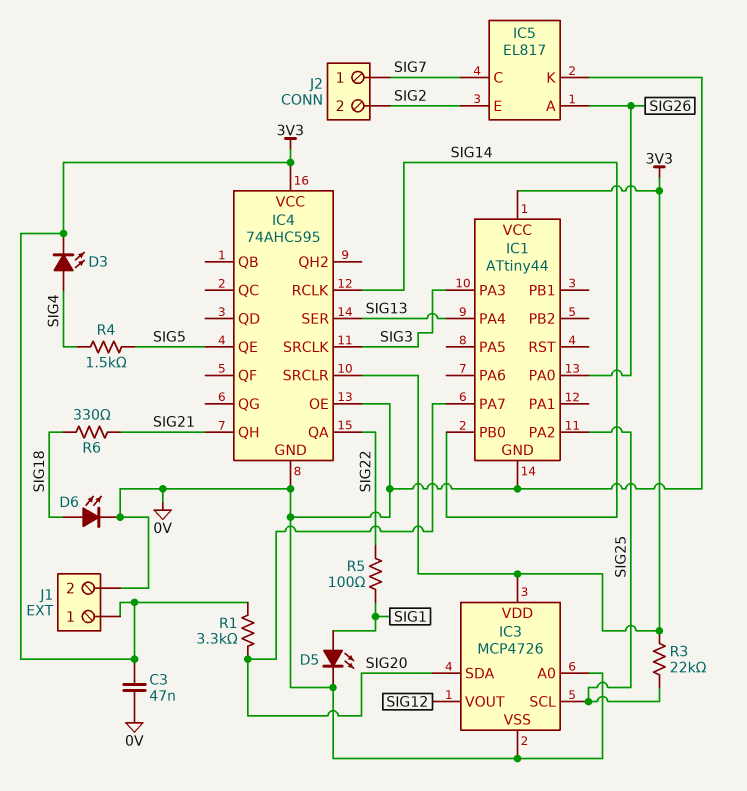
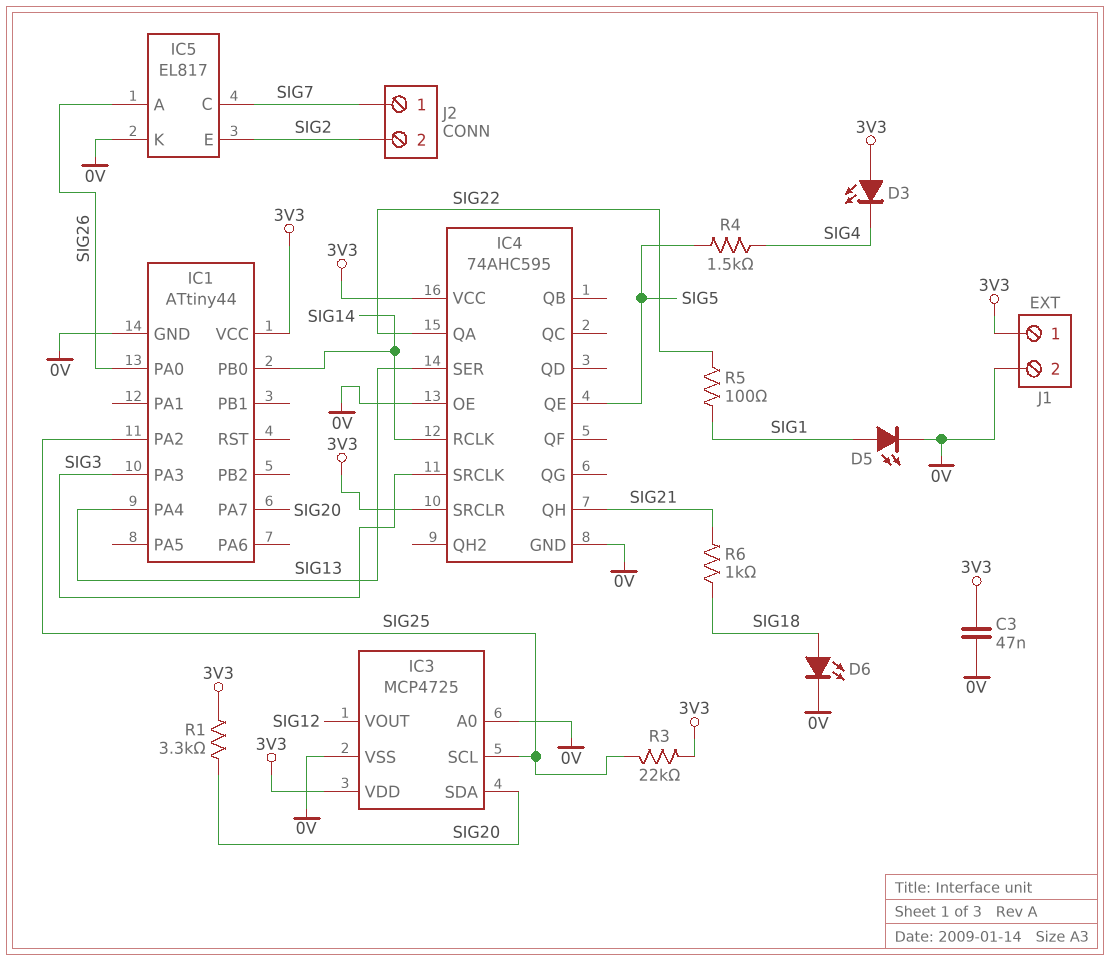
D3: LED (A SIG4, K 3V3) -> LED (A 3V3, K SIG4)
IC3: MCP4726 -> MCP4725
R6: 330 (SIG18, SIG21) -> 1k (SIG18, SIG21)

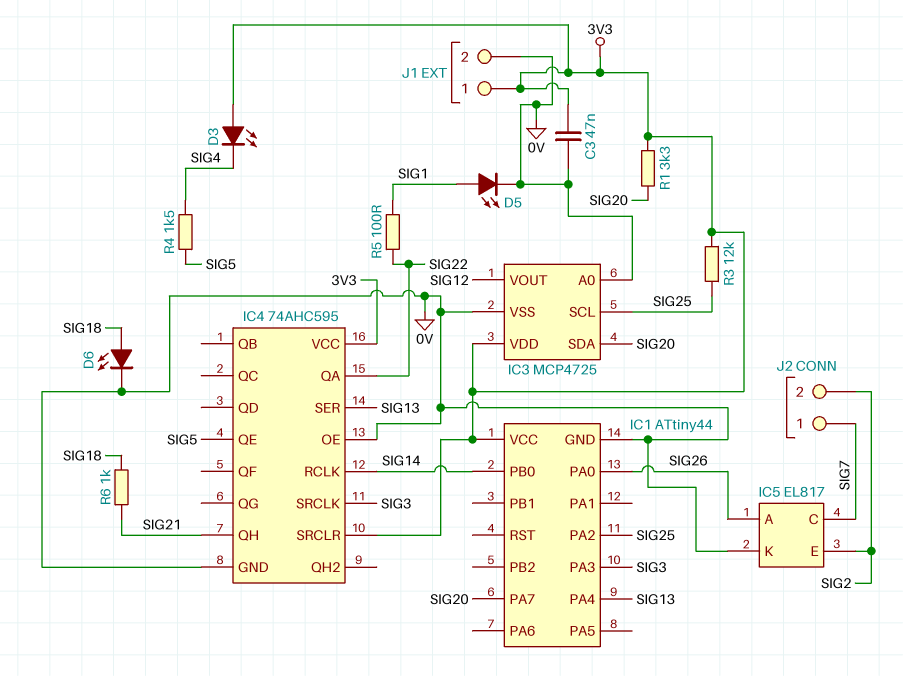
R3: 22k (3V3, SIG25) -> 12k (3V3, SIG25)

